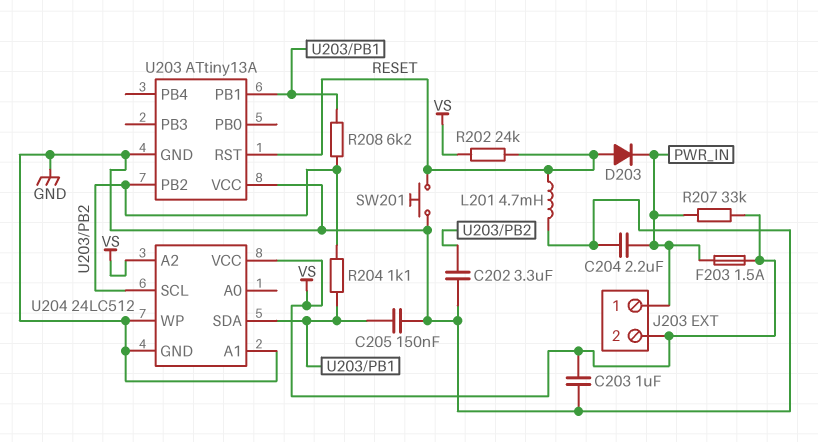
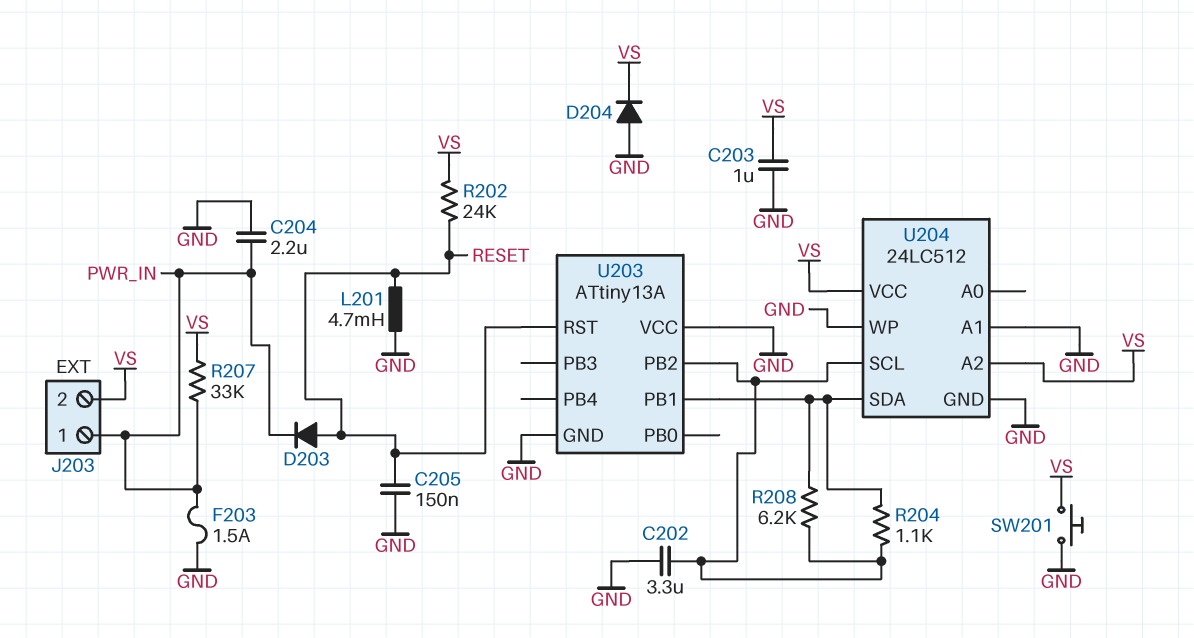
C205: 150nF (GND, U203/PB1) -> 150nF (GND, RESET)
D204: none -> diode (A GND, K VS)
F203: 1.5A (PWR_IN, VS) -> 1.5A (GND, PWR_IN)
SW201: button (GND, RESET) -> button (GND, VS)

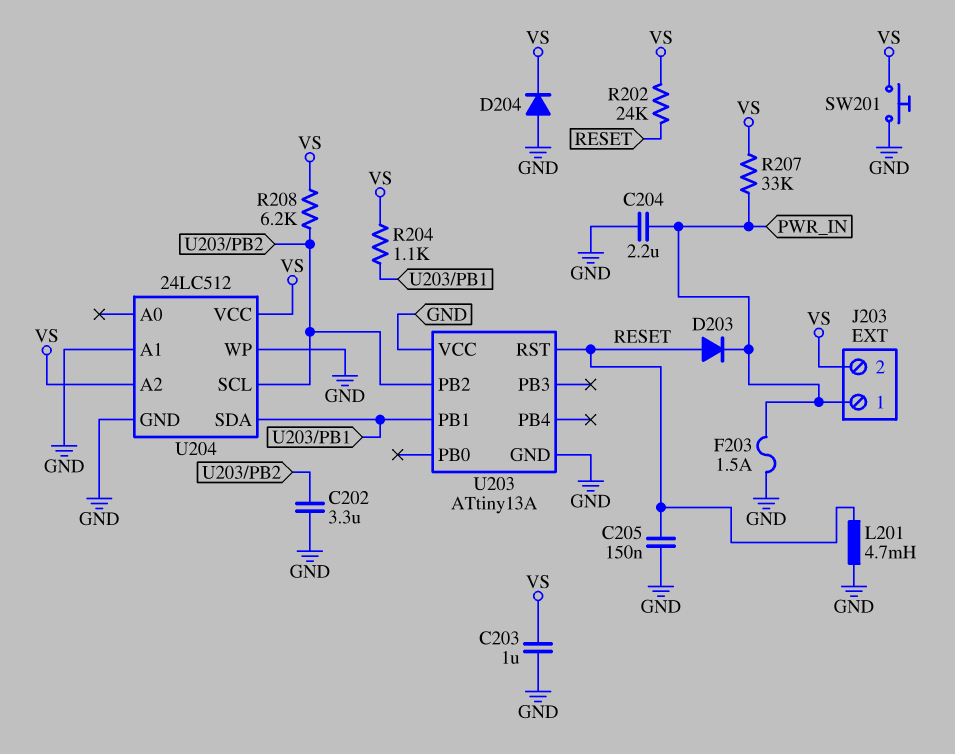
R204: 1.1k (U203/PB1, U203/PB2) -> 1.1k (U203/PB1, VS)
R208: 6.2k (U203/PB1, U203/PB2) -> 6.2k (U203/PB2, VS)

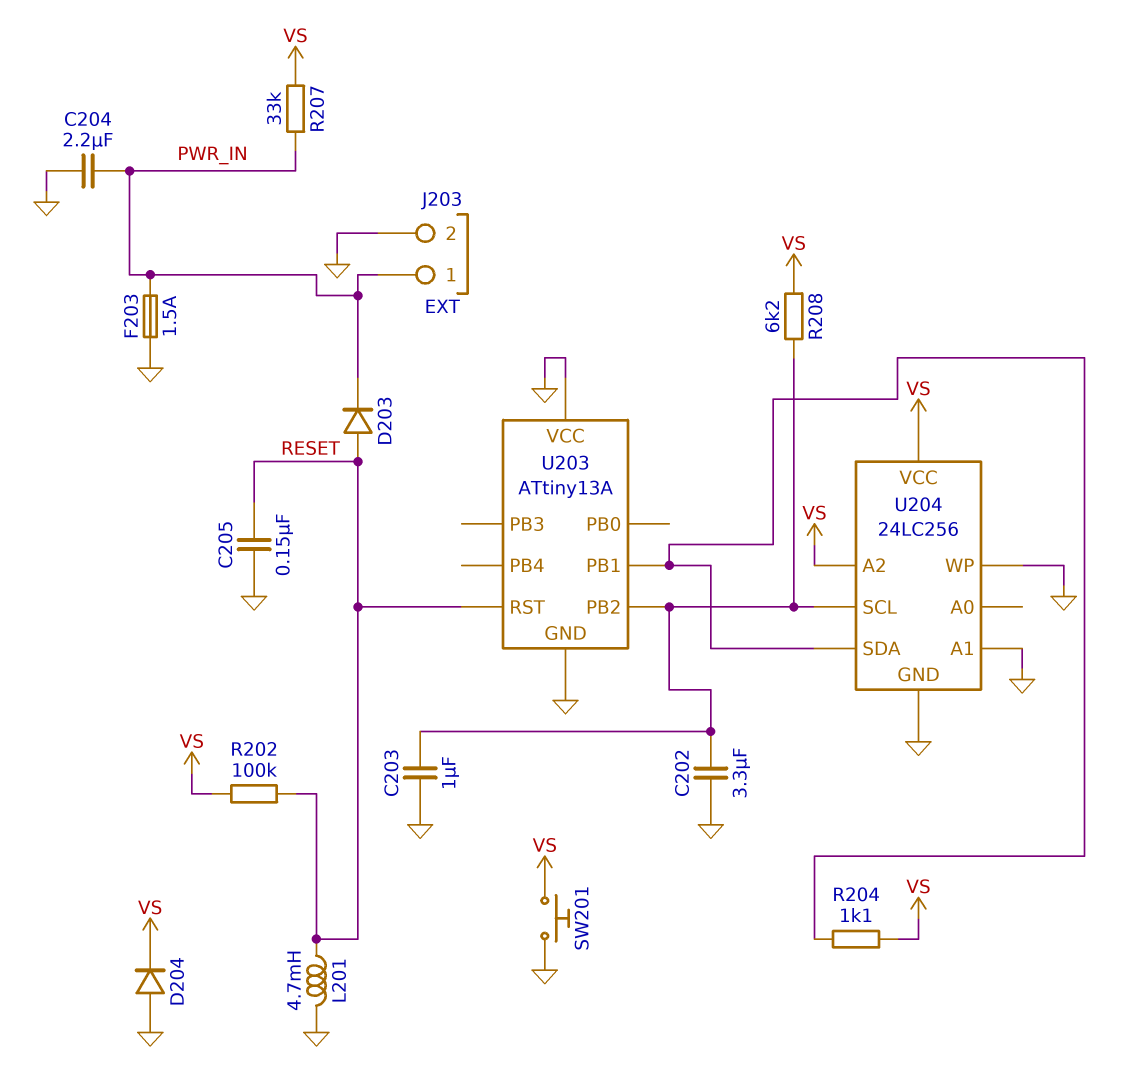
C203: 1uF (GND, VS) -> 1uF (GND, U203/PB2)
J203 pin 2: VS -> GND
R202: 24k (RESET, VS) -> 100k (RESET, VS)
U204: 24LC512 -> 24LC256

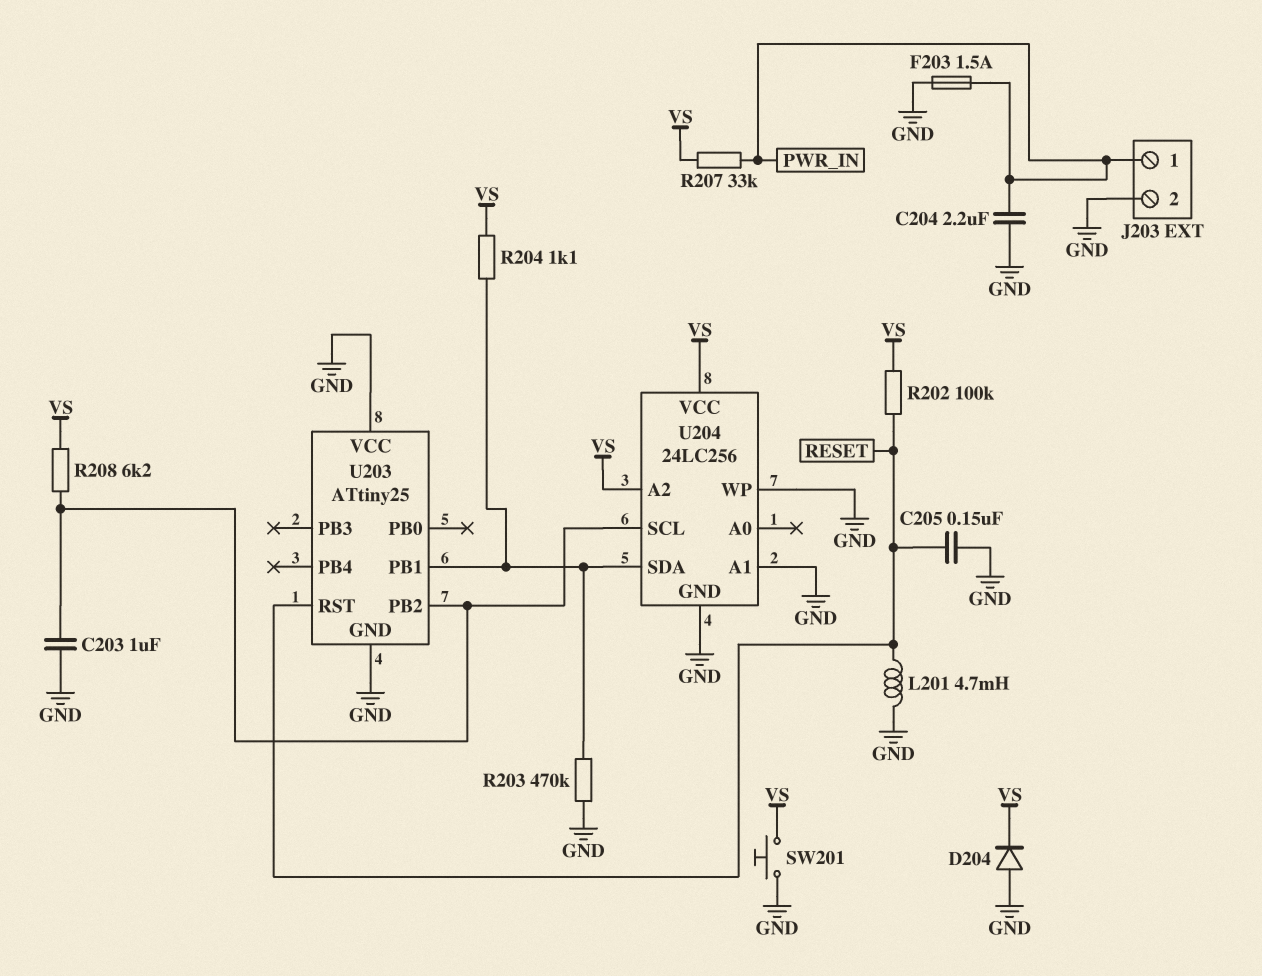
C202: 3.3uF (GND, U203/PB2) -> none
D203: diode (A RESET, K PWR_IN) -> none
R203: none -> 470k (GND, U203/PB1)
U203: ATtiny13A -> ATtiny25

